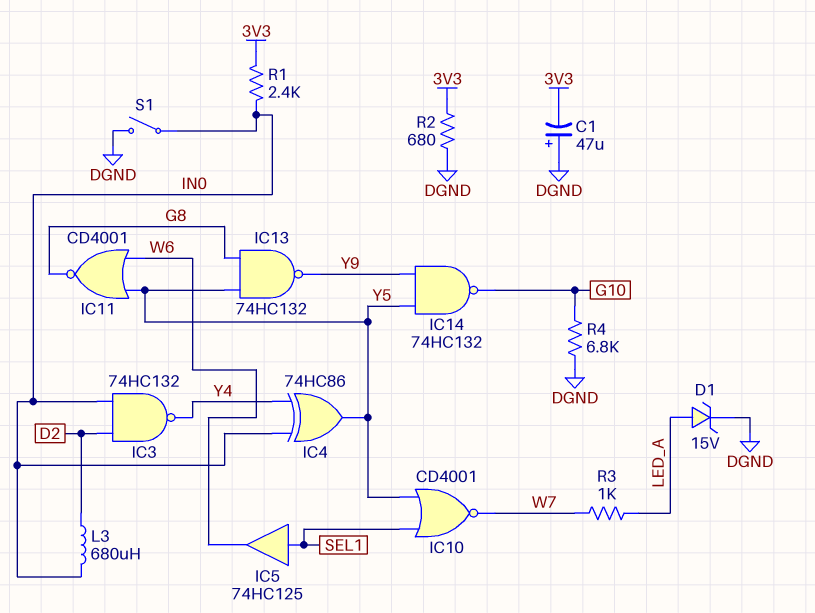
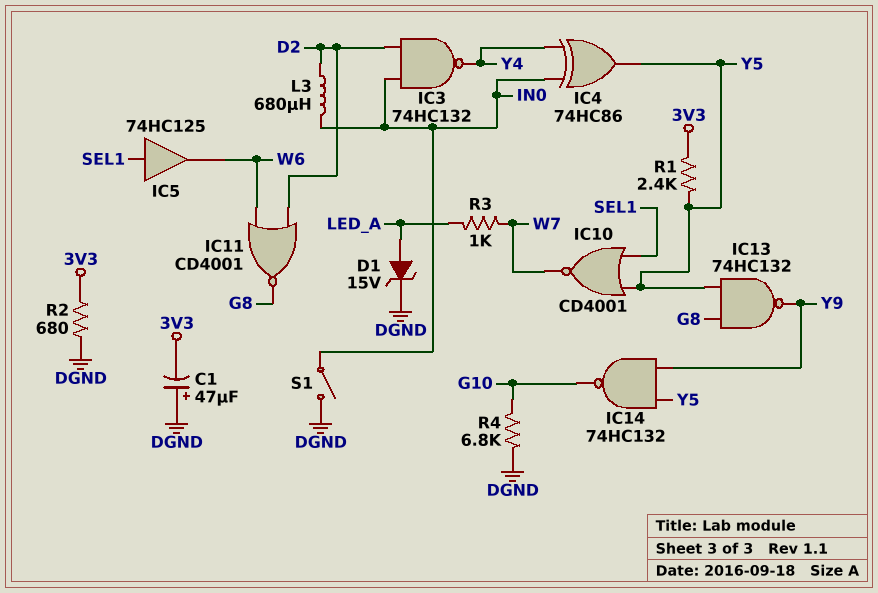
IC11: NOR CD4001 (in W6, in Y5, out G8) -> NOR CD4001 (in D2, in W6, out G8)
R1: 2.4k (3V3, IN0) -> 2.4k (3V3, Y5)

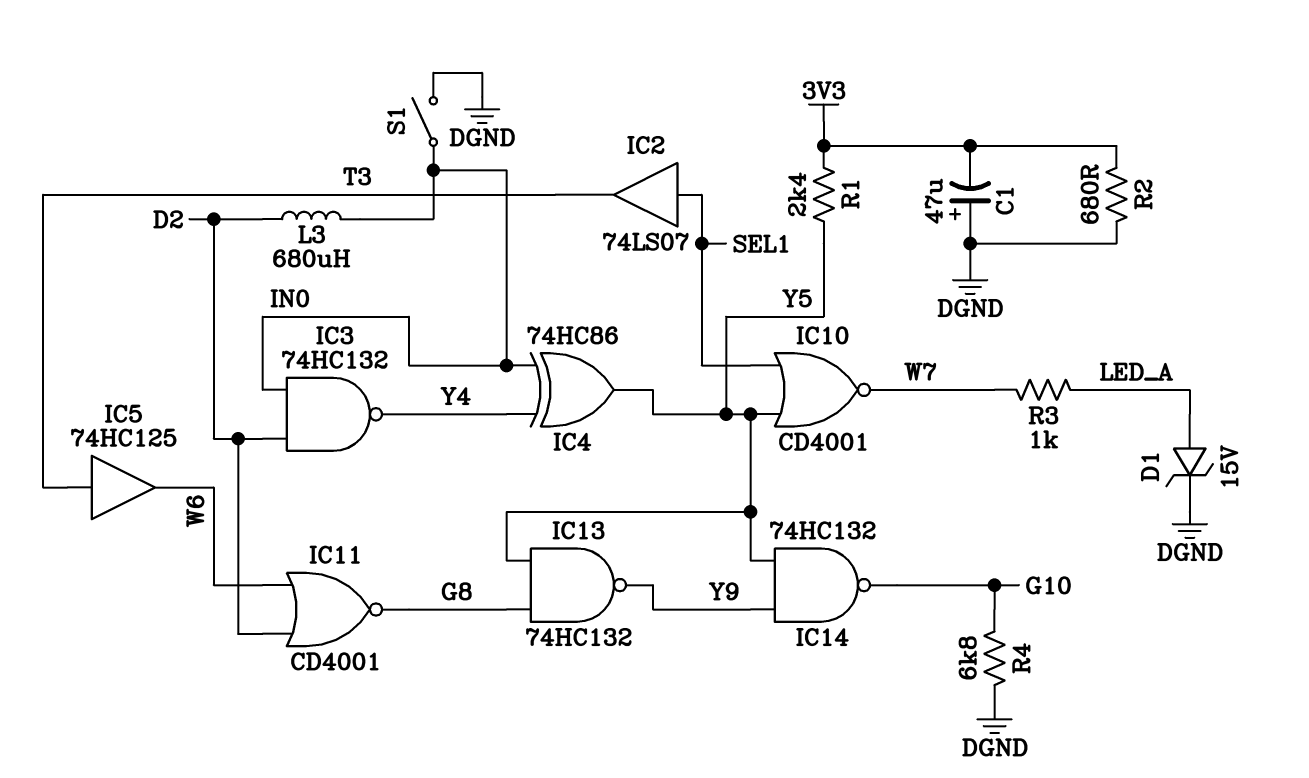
IC2: none -> buffer 74LS07 (in SEL1, out T3)
IC5: buffer 74HC125 (in SEL1, out W6) -> buffer 74HC125 (in T3, out W6)

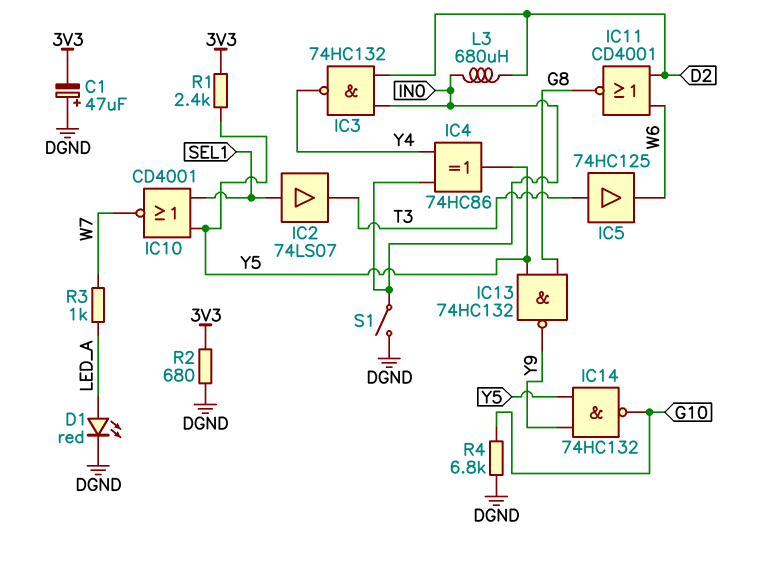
D1: zener 15V (A LED_A, K DGND) -> LED red (A LED_A, K DGND)

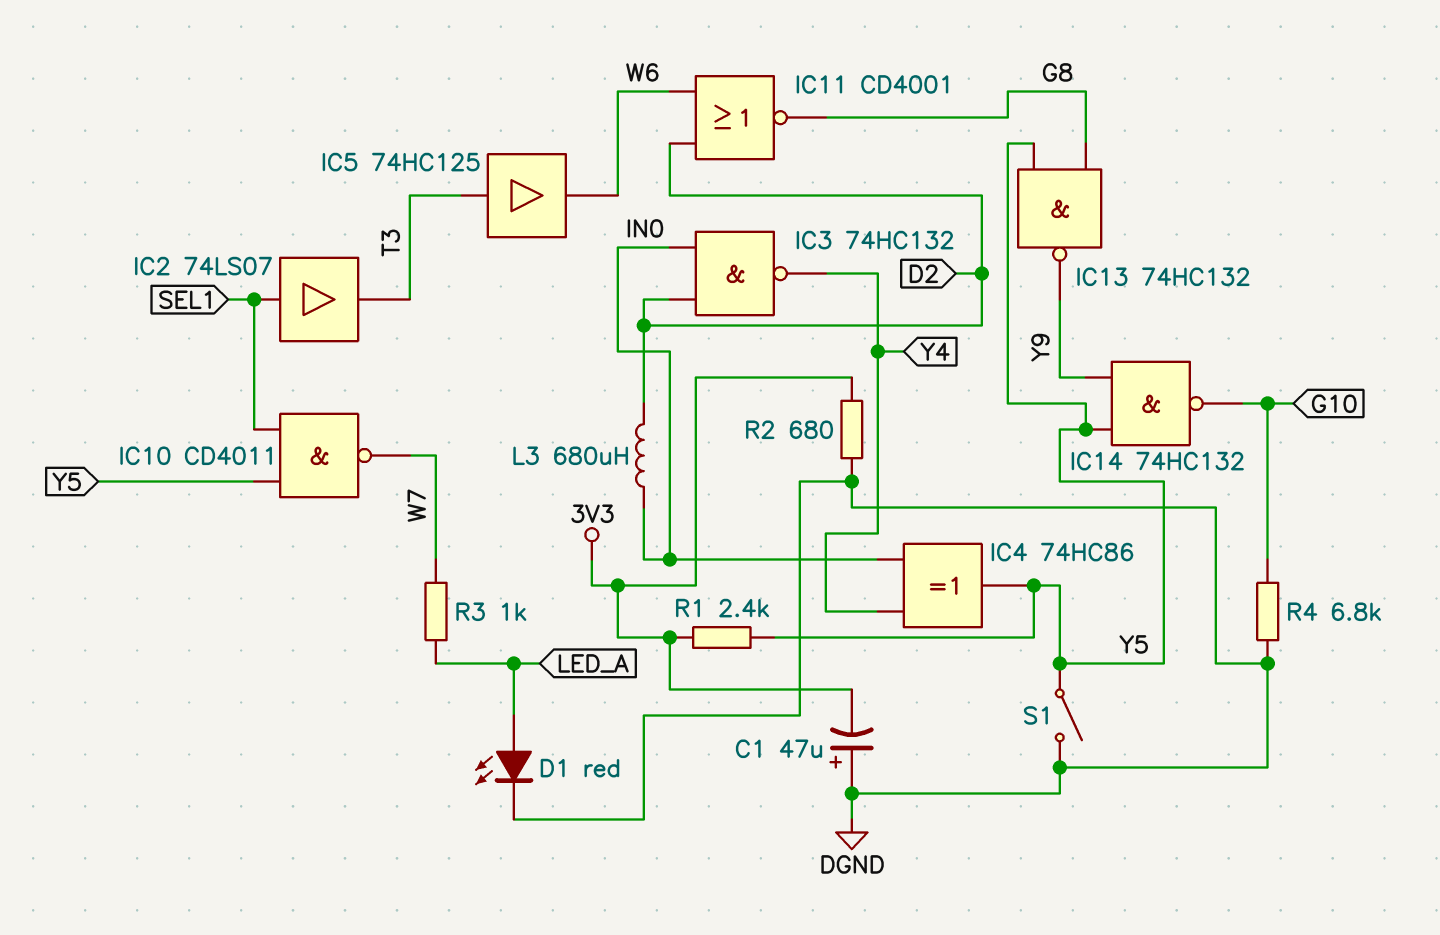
IC10: NOR CD4001 (in SEL1, in Y5, out W7) -> NAND CD4011 (in SEL1, in Y5, out W7)
S1: switch (DGND, IN0) -> switch (DGND, Y5)

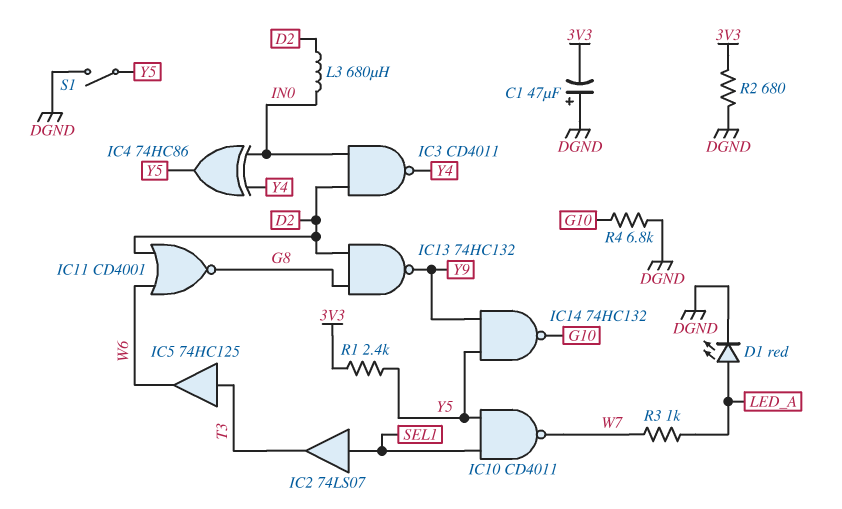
IC3: NAND 74HC132 (in D2, in IN0, out Y4) -> NAND CD4011 (in D2, in IN0, out Y4)
IC13: NAND 74HC132 (in G8, in Y5, out Y9) -> NAND 74HC132 (in D2, in G8, out Y9)

